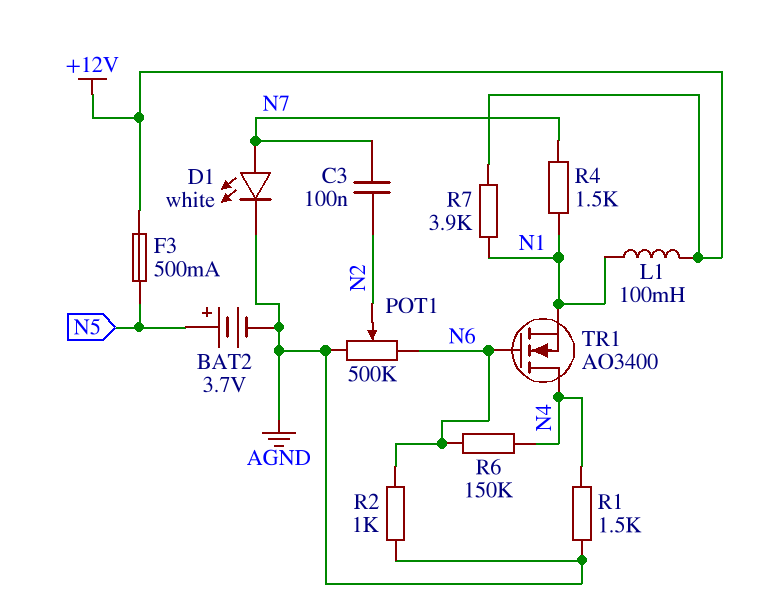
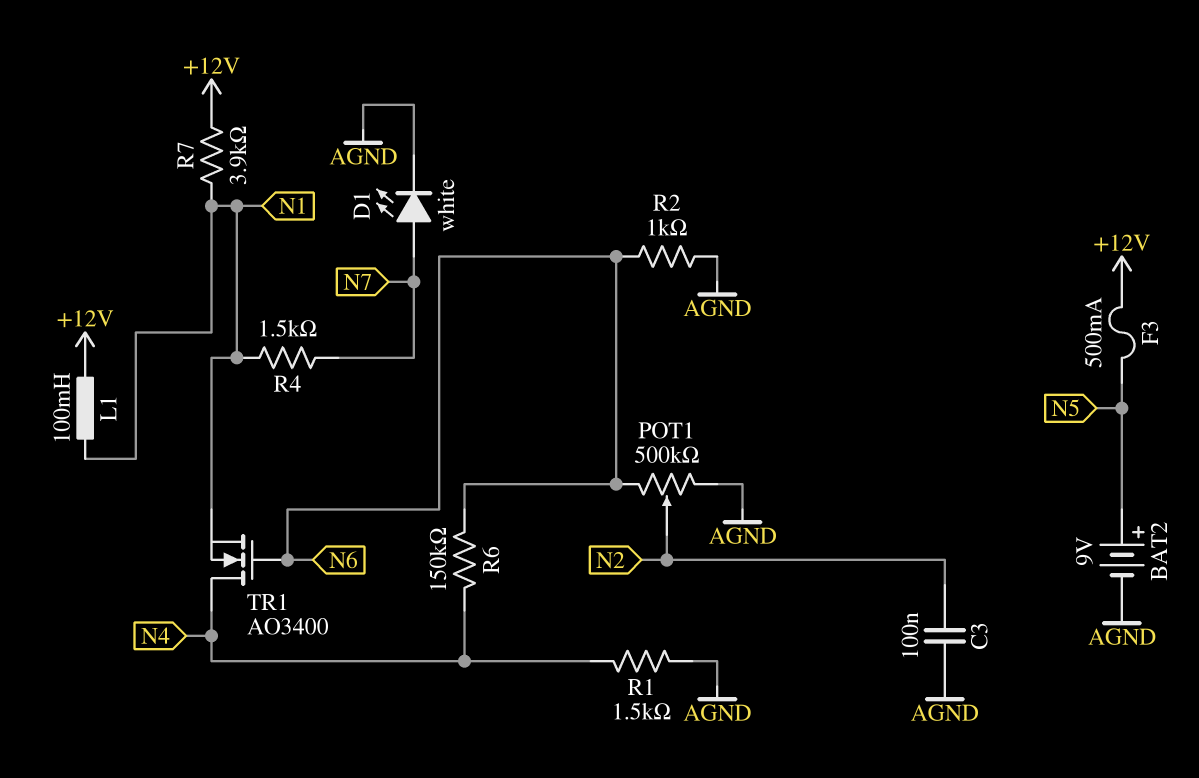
BAT2: 3.7V (plus N5, minus AGND) -> 9V (plus N5, minus AGND)
C3: 100nF (N2, N7) -> 100nF (AGND, N2)

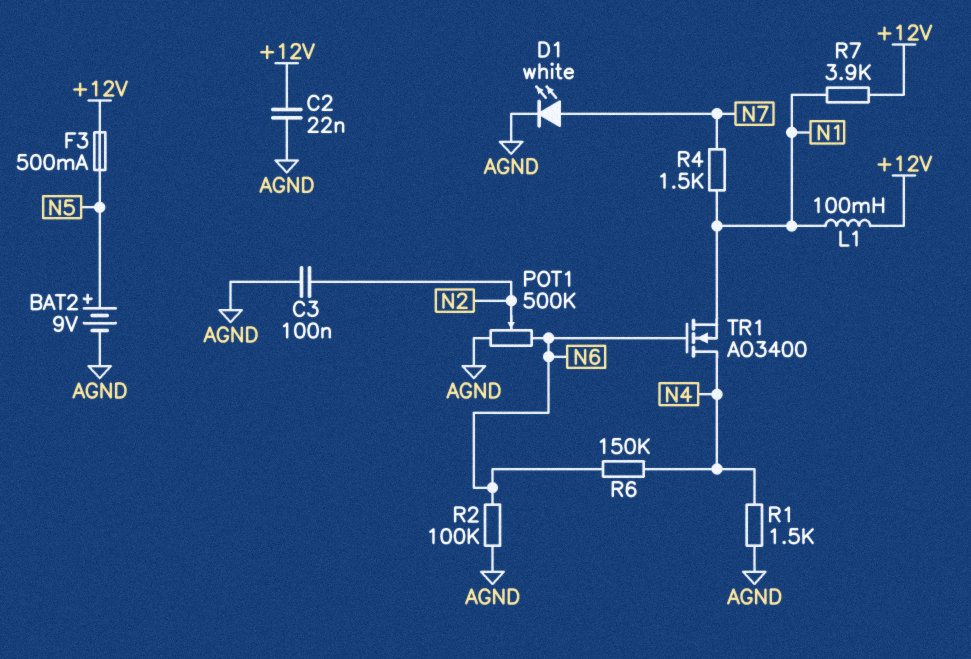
C2: none -> 22nF (+12V, AGND)
R2: 1k (AGND, N6) -> 100k (AGND, N6)

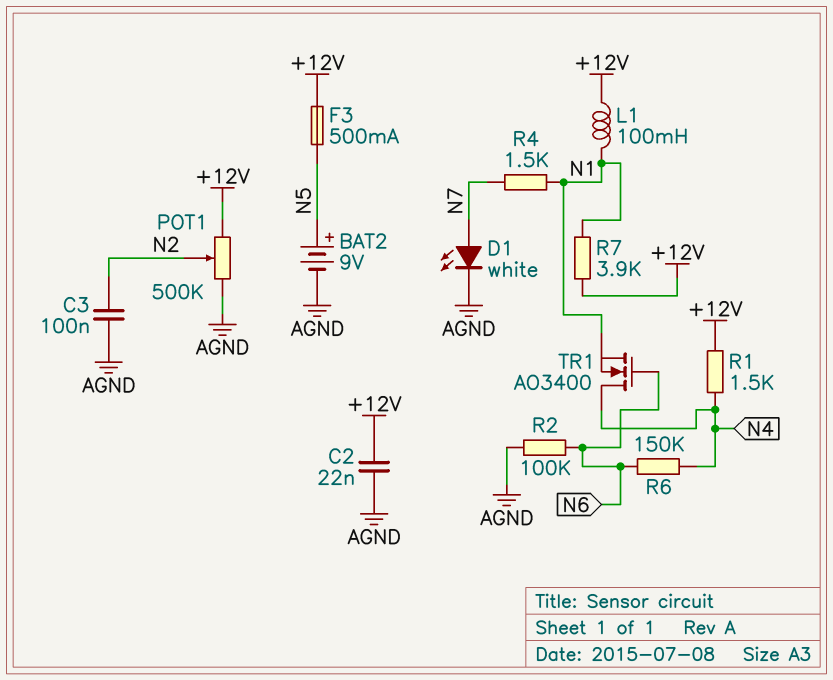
POT1: 500k (AGND, N6, wiper N2) -> 500k (+12V, AGND, wiper N2)
R1: 1.5k (AGND, N4) -> 1.5k (+12V, N4)

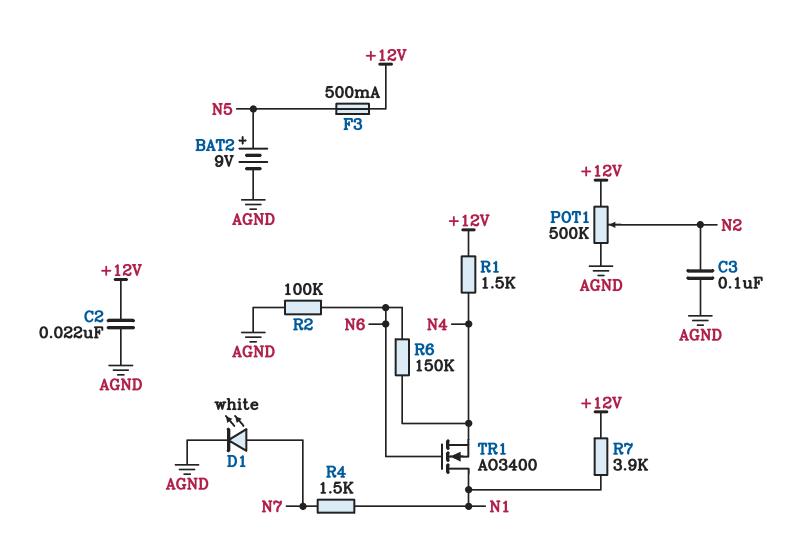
L1: 100mH (+12V, N1) -> none
TR1: NMOS AO3400 (G N6, D N4, S N1) -> NMOS AO3400 (G N6, D N1, S N4)

